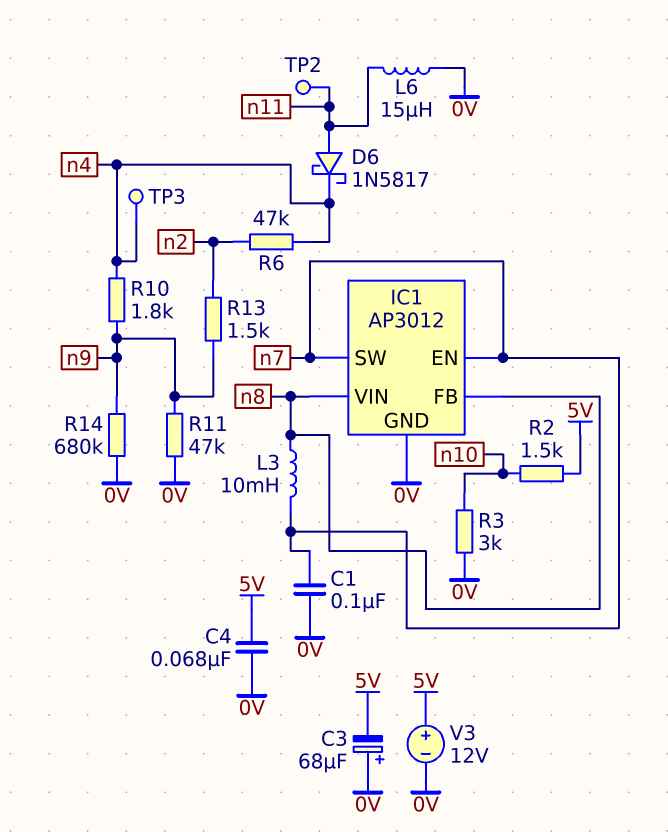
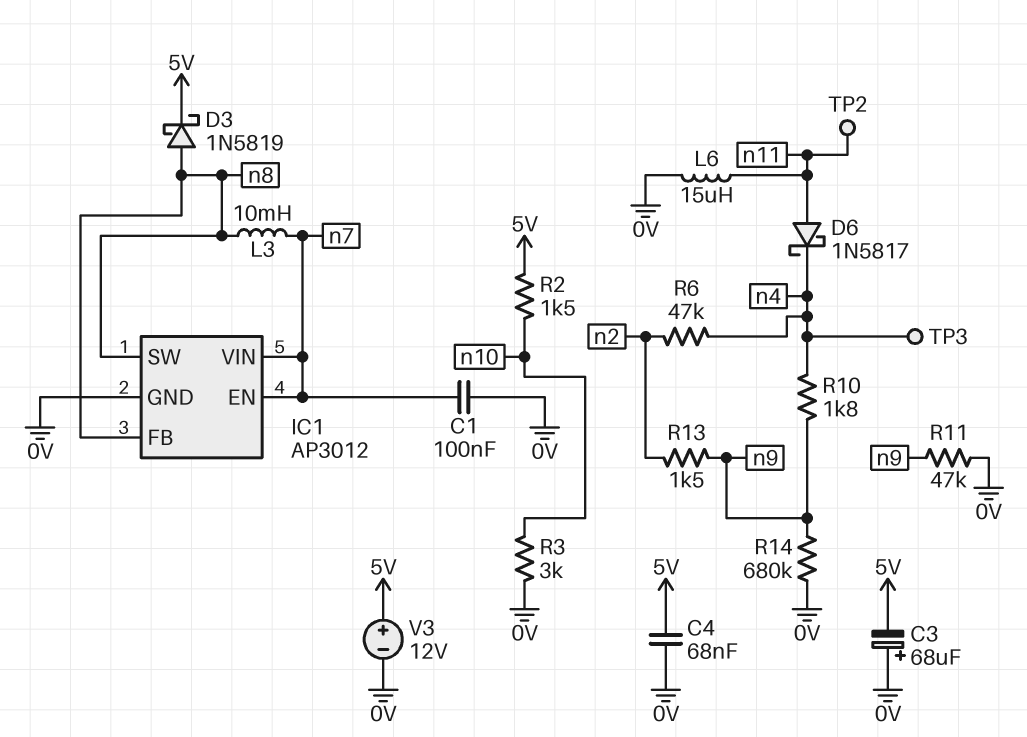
D3: none -> schottky 1N5819 (A n8, K 5V)
IC1 pin SW: n7 -> n8
IC1 pin VIN: n8 -> n7

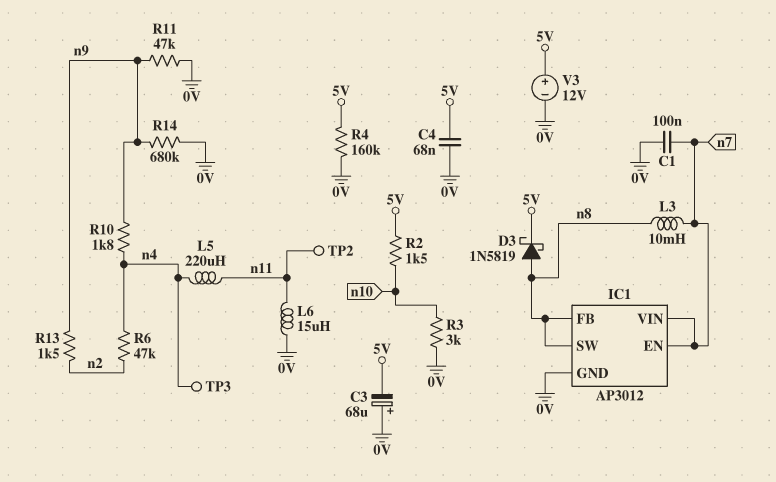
D6: schottky 1N5817 (A n11, K n4) -> none
L5: none -> 220uH (n4, n11)
R4: none -> 160k (0V, 5V)

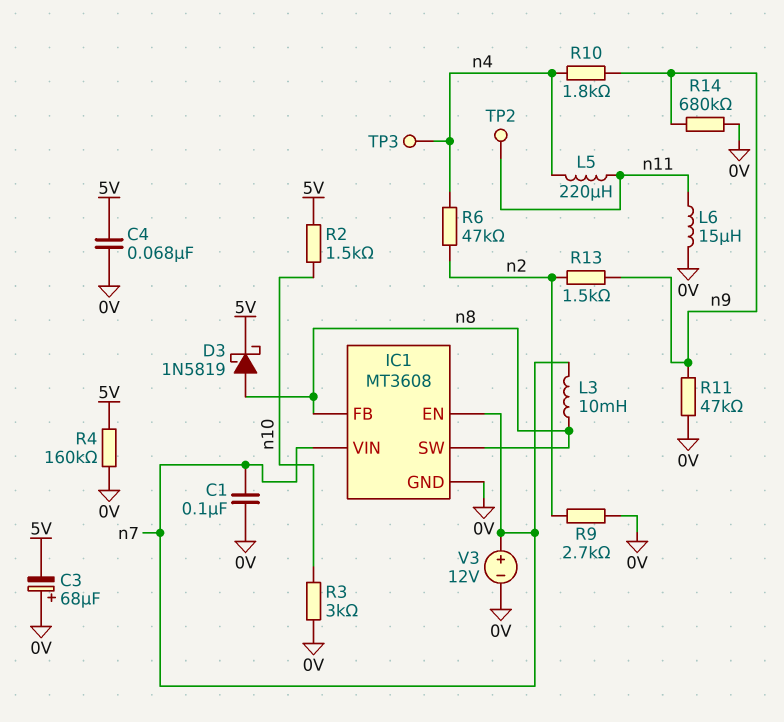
IC1: AP3012 -> MT3608
R9: none -> 2.7k (0V, n2)
V3: 12V (plus 5V, minus 0V) -> 12V (plus n7, minus 0V)

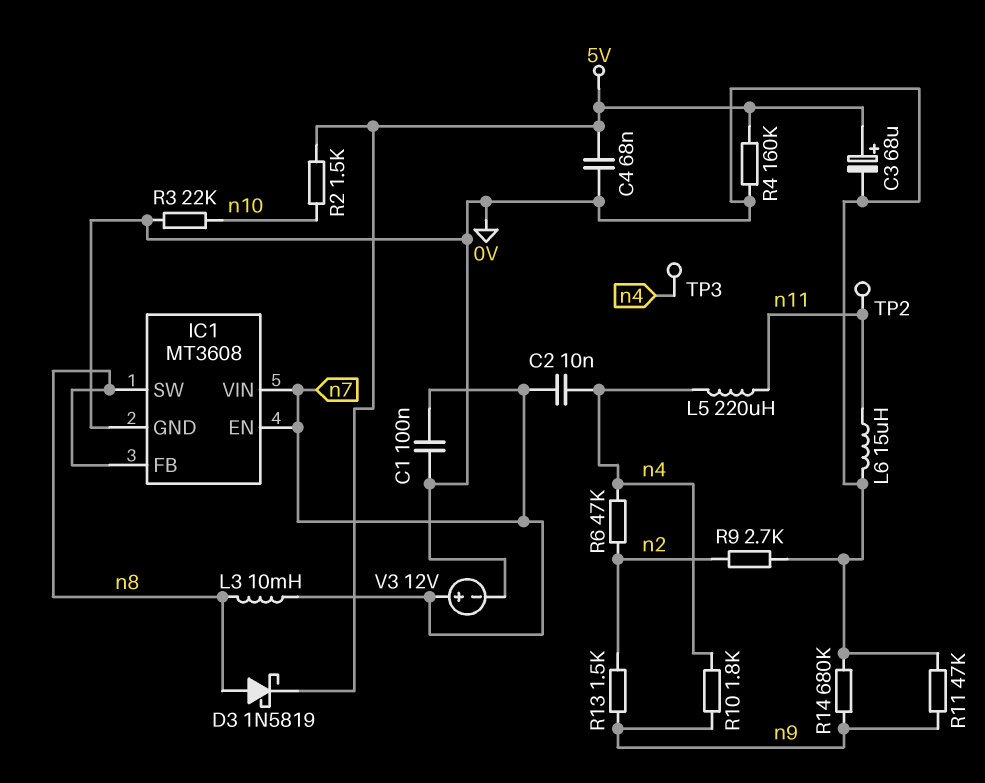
C2: none -> 10nF (n4, n7)
C3: 68uF (plus 0V, minus 5V) -> 68uF (plus 5V, minus 0V)
R3: 3k (0V, n10) -> 22k (0V, n10)

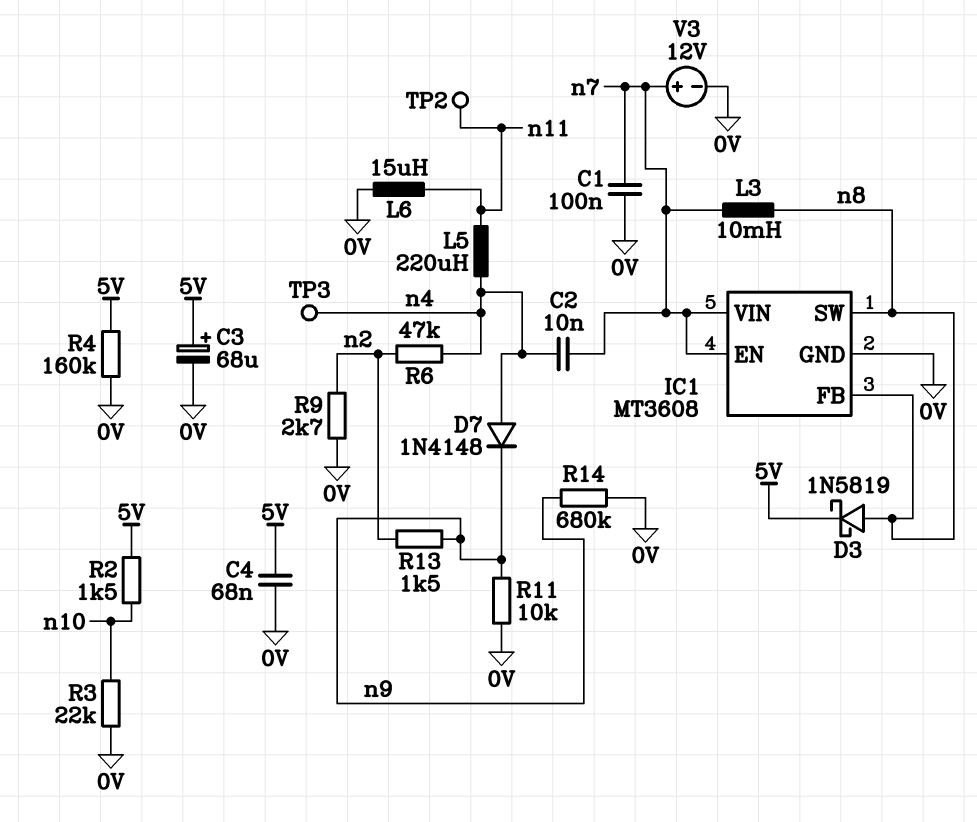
D7: none -> diode 1N4148 (A n4, K n9)
R10: 1.8k (n4, n9) -> none
R11: 47k (0V, n9) -> 10k (0V, n9)

